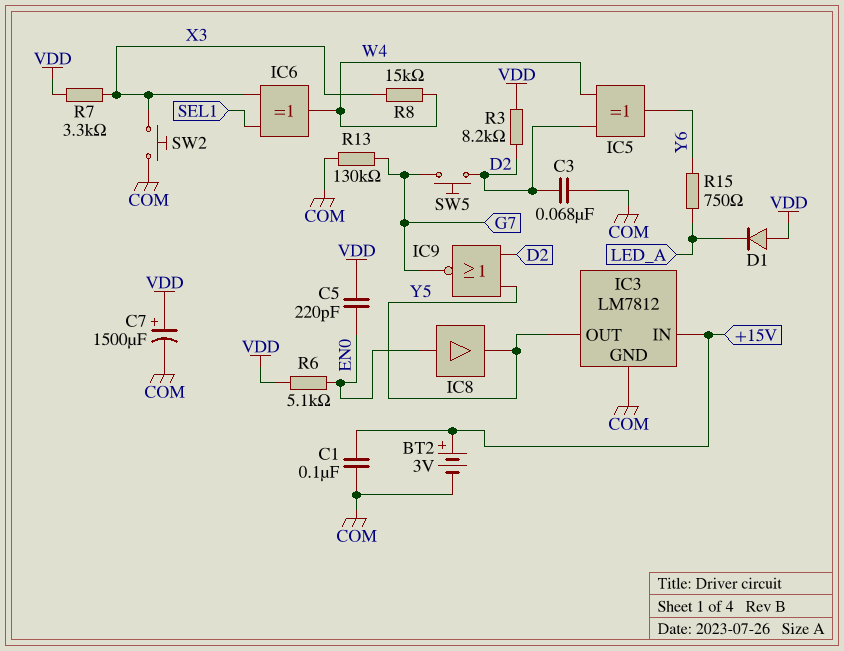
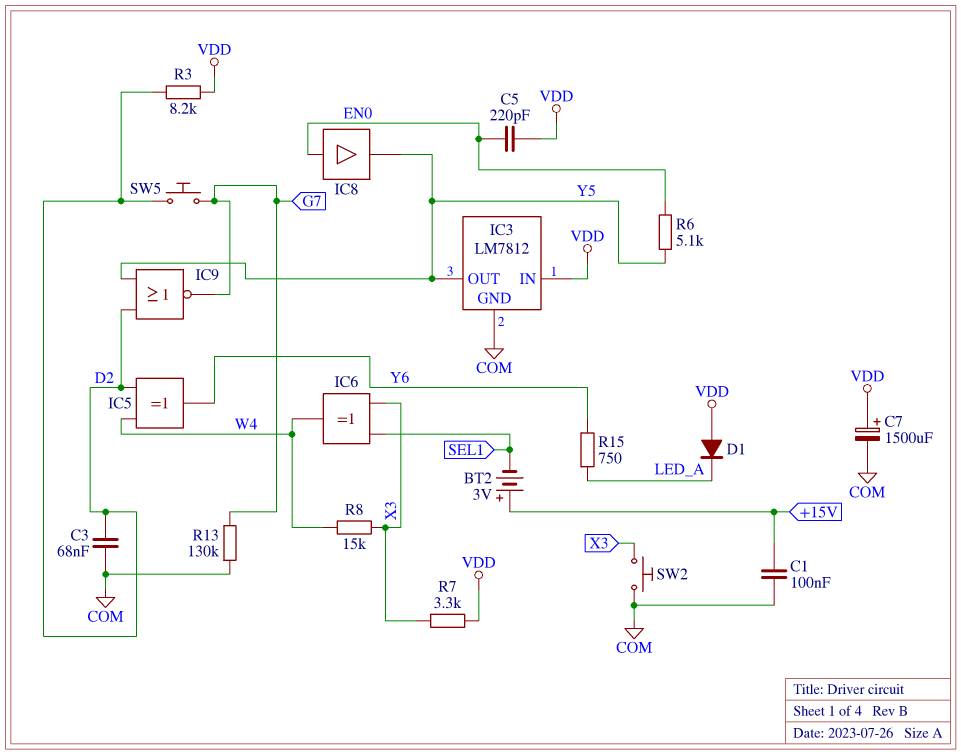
BT2: 3V (plus +15V, minus COM) -> 3V (plus +15V, minus SEL1)
IC3 pin IN: +15V -> VDD
R6: 5.1k (EN0, VDD) -> 5.1k (EN0, Y5)

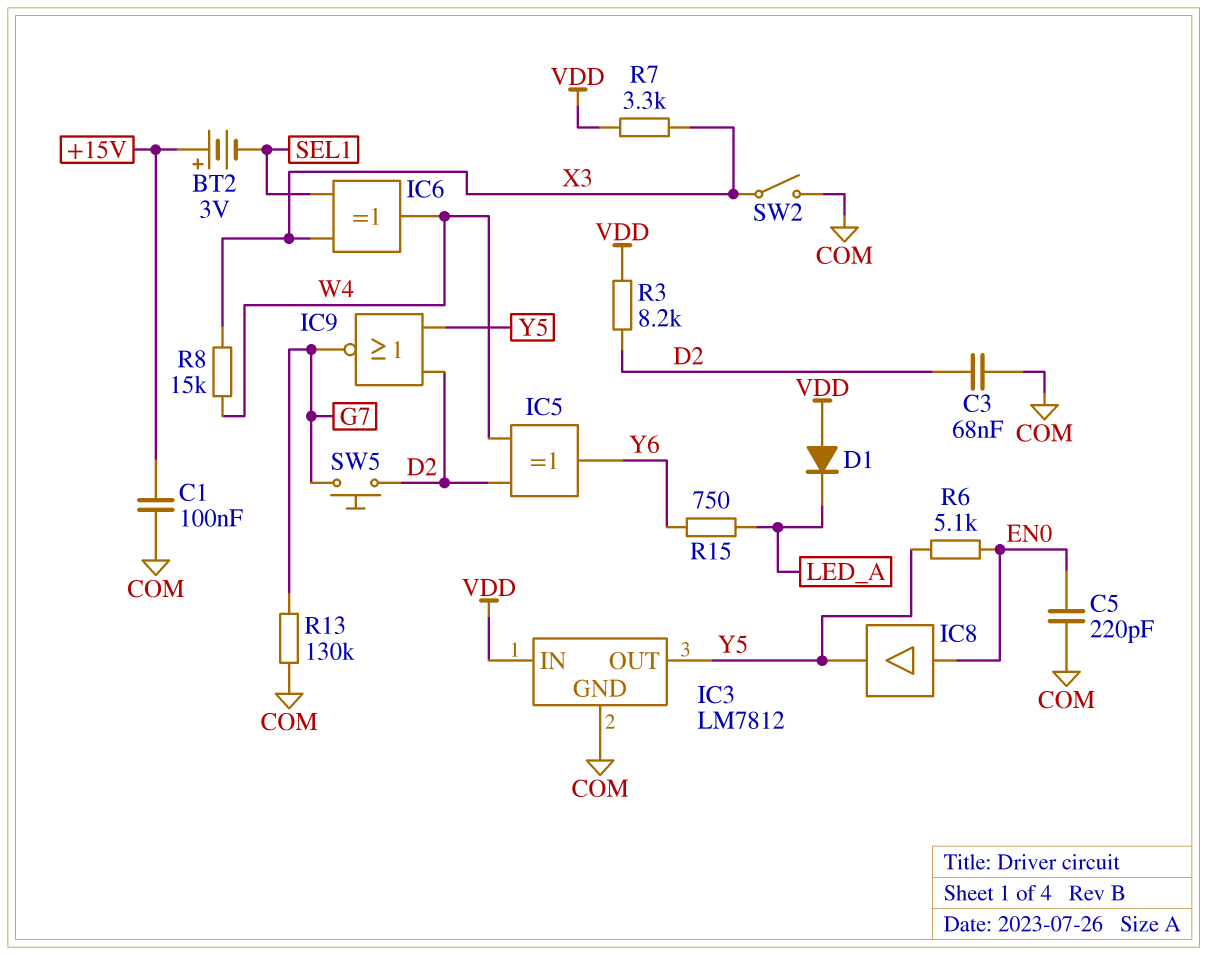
C5: 220pF (EN0, VDD) -> 220pF (COM, EN0)
C7: 1500uF (plus VDD, minus COM) -> none
SW2: button (COM, X3) -> switch (COM, X3)

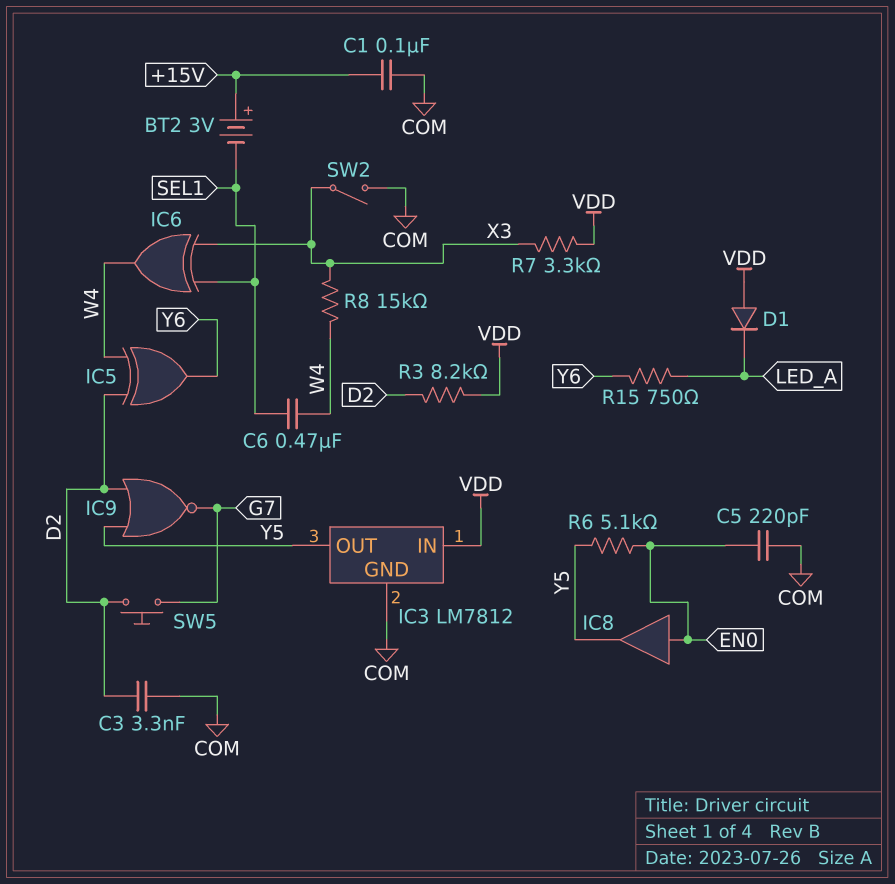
C3: 68nF (COM, D2) -> 3.3nF (COM, D2)
C6: none -> 470nF (SEL1, W4)
R13: 130k (COM, G7) -> none

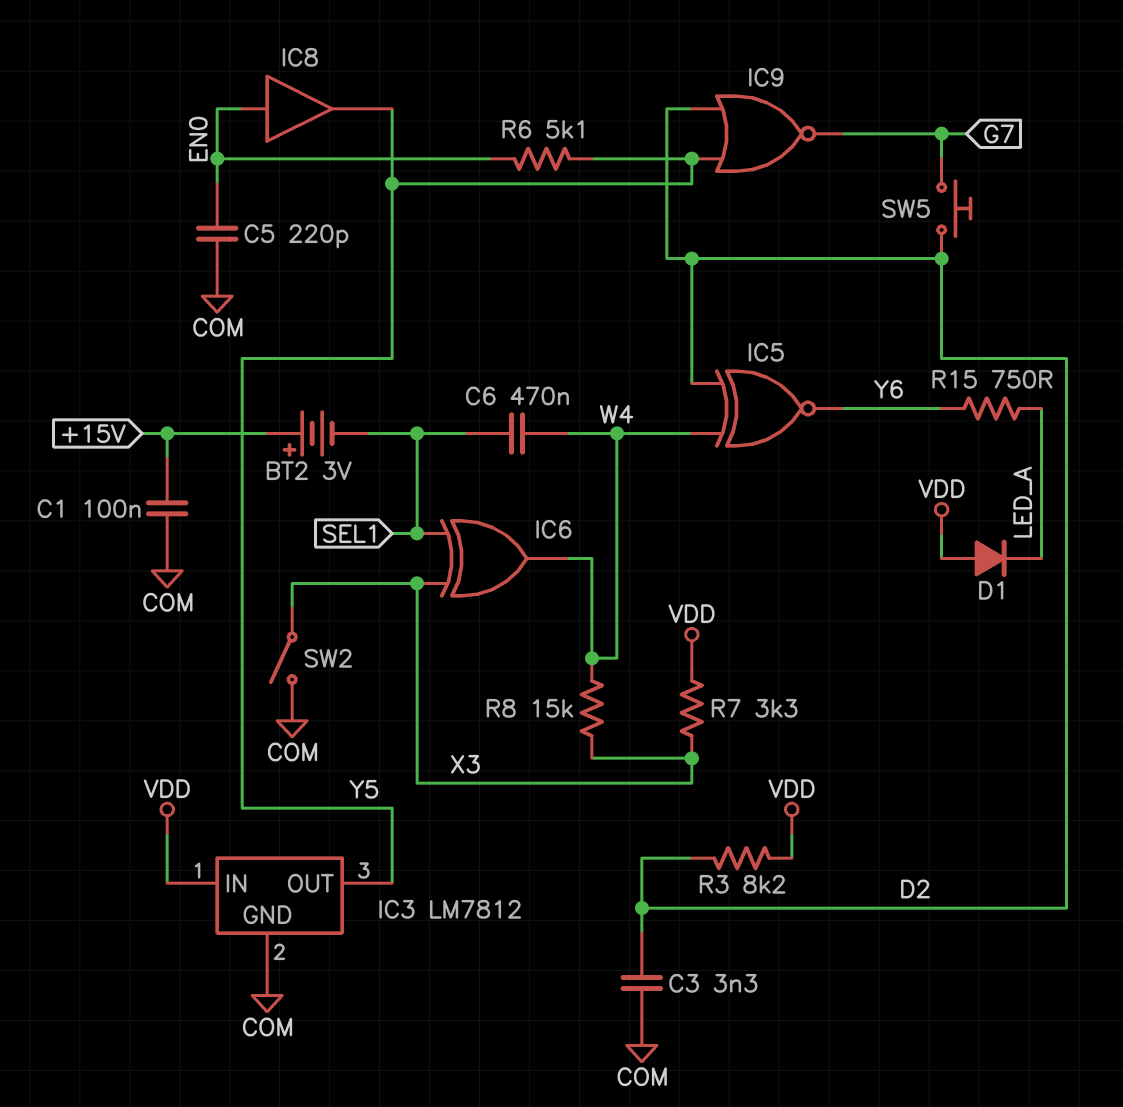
IC5: XOR (in D2, in W4, out Y6) -> XNOR (in D2, in W4, out Y6)

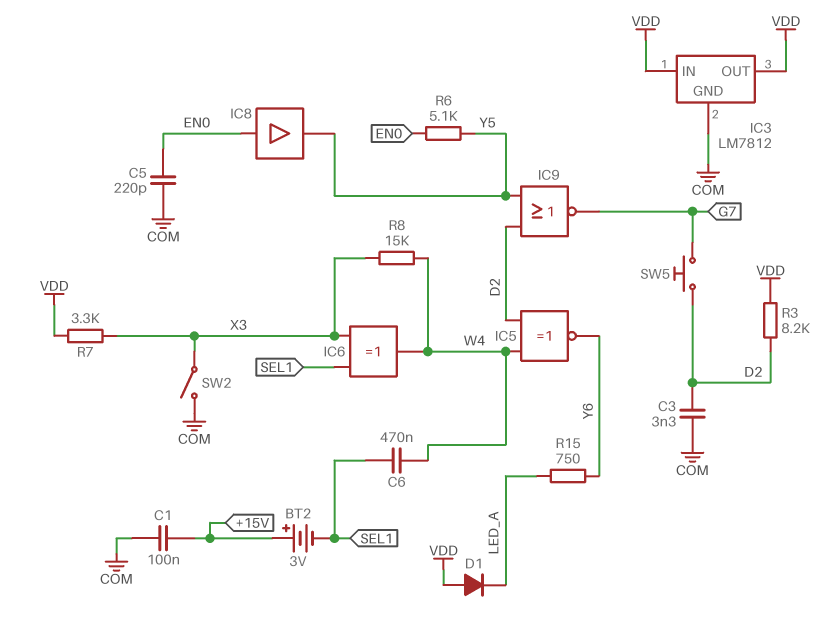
IC3 pin OUT: Y5 -> VDD

